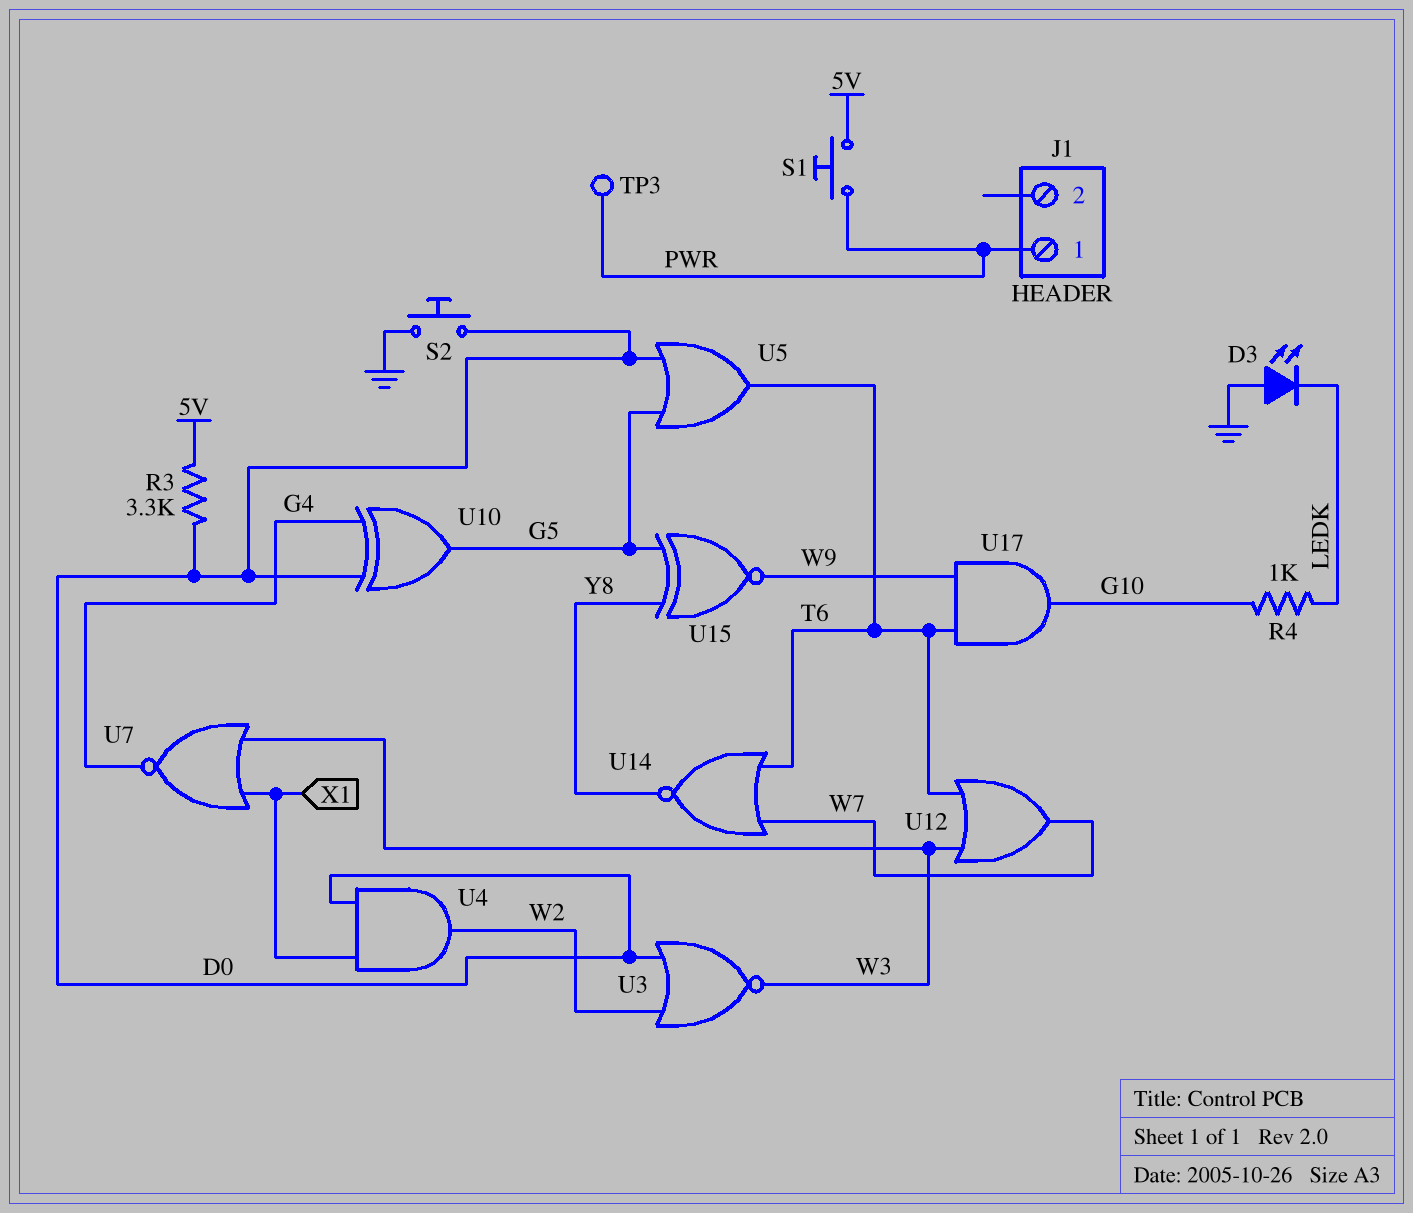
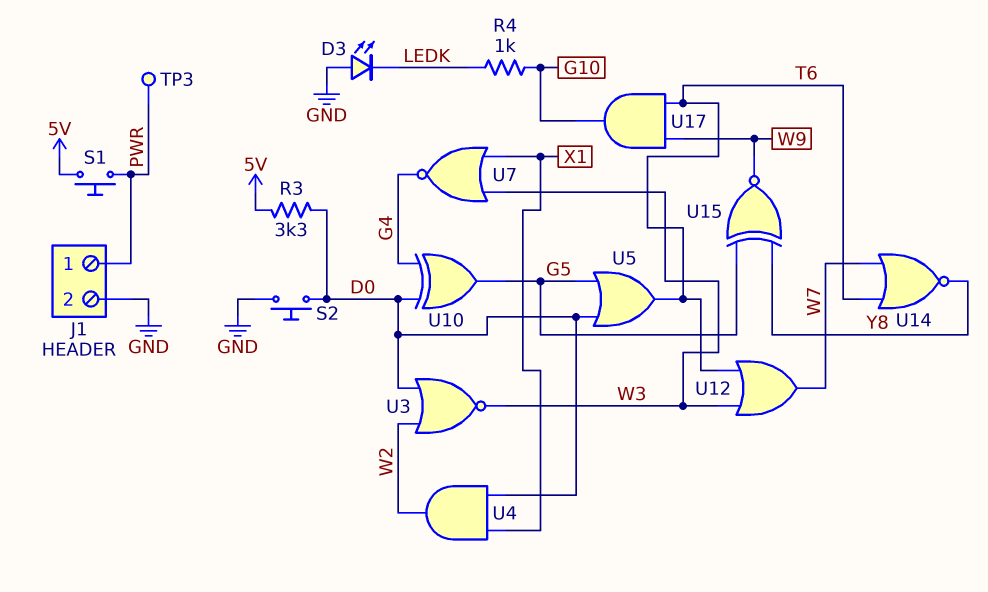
J1 pin 2: none -> GND

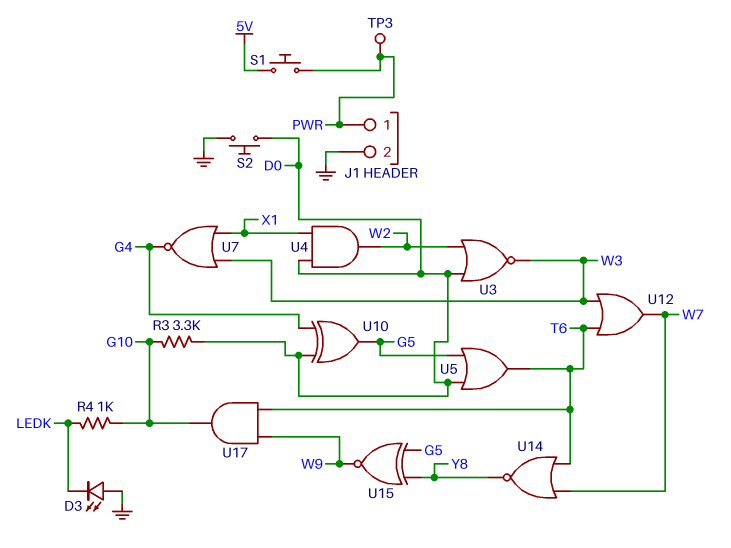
R3: 3.3k (5V, D0) -> 3.3k (D0, G10)

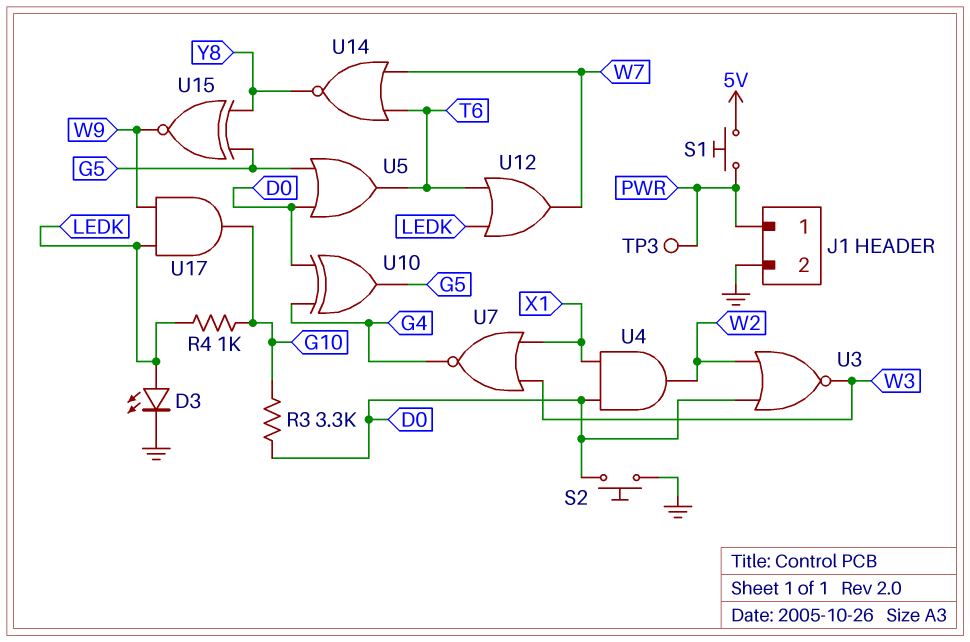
D3: LED (A GND, K LEDK) -> LED (A LEDK, K GND)
U12: OR (in T6, in W3, out W7) -> OR (in LEDK, in T6, out W7)
U17: AND (in T6, in W9, out G10) -> AND (in LEDK, in W9, out G10)

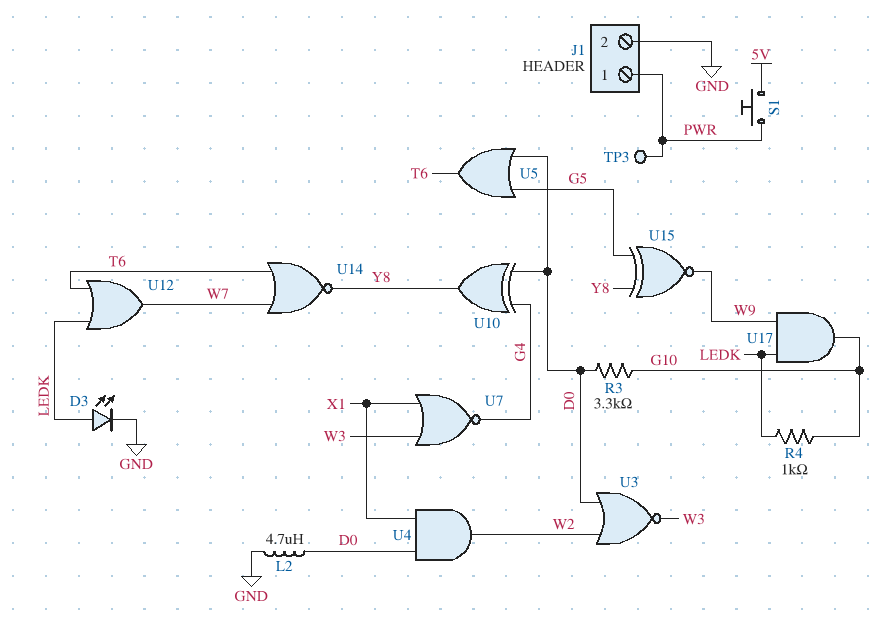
L2: none -> 4.7uH (D0, GND)
S2: button (D0, GND) -> none
U10: XOR (in D0, in G4, out G5) -> XOR (in D0, in G4, out Y8)

